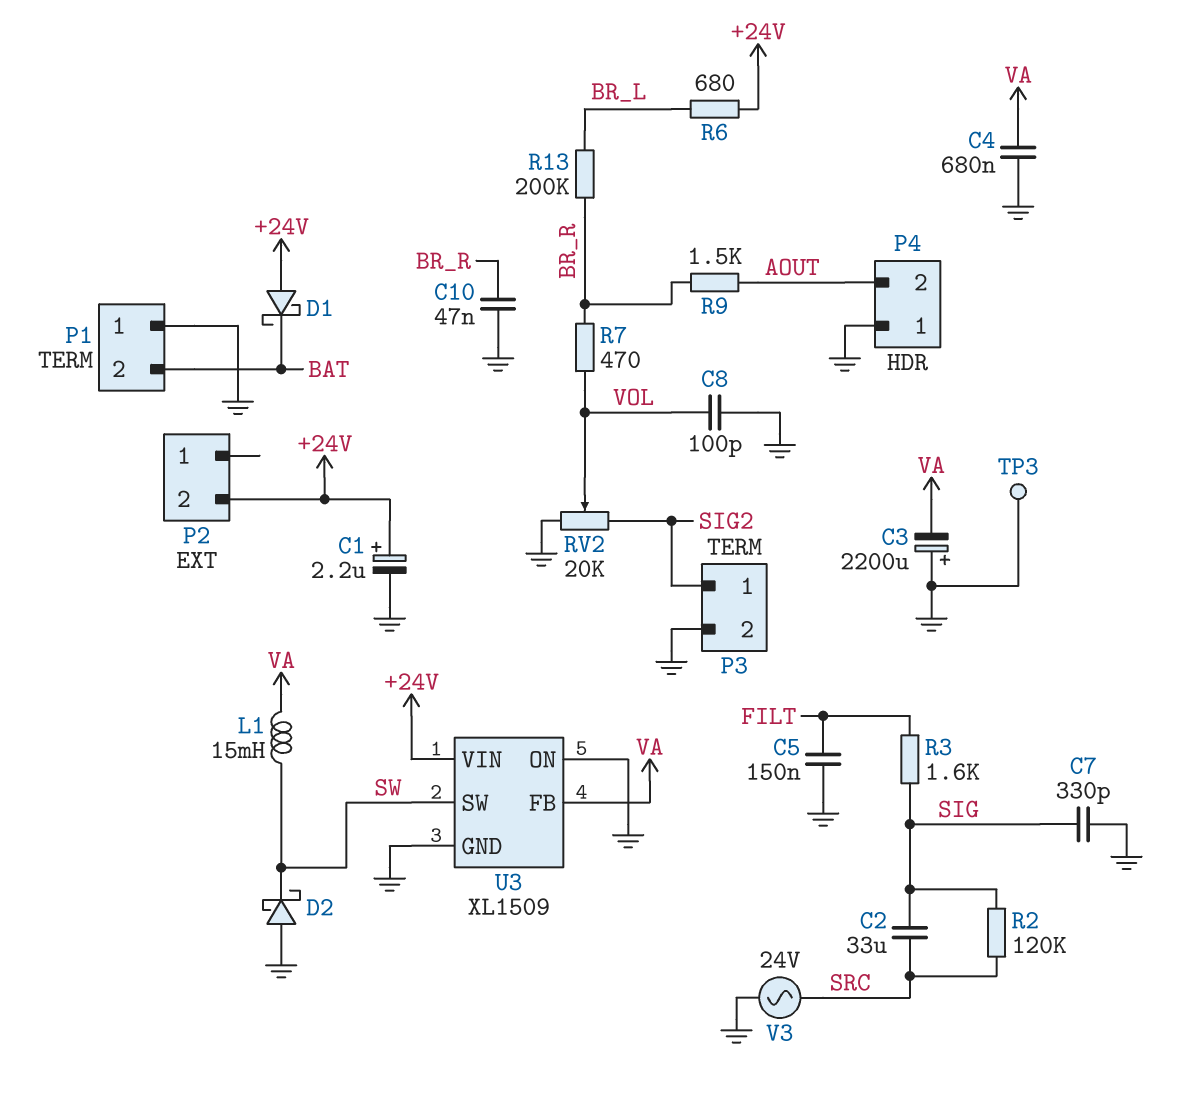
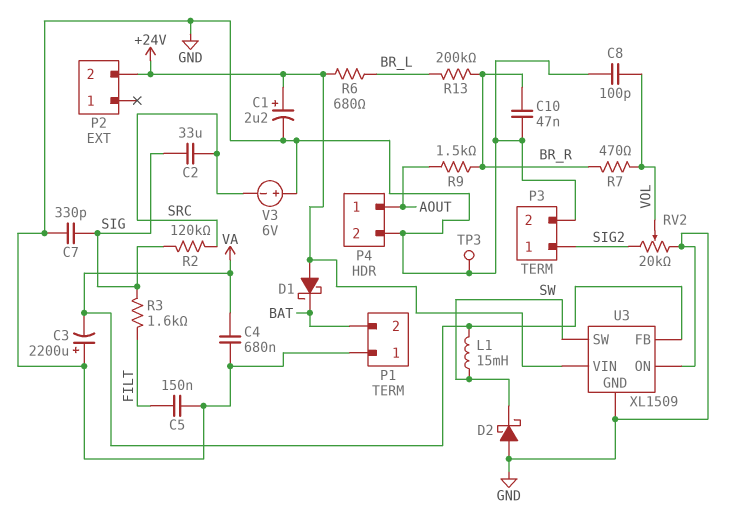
P4 pin 1: GND -> AOUT
P4 pin 2: AOUT -> GND
V3: AC 24V (GND, SRC) -> 6V (plus GND, minus SRC)

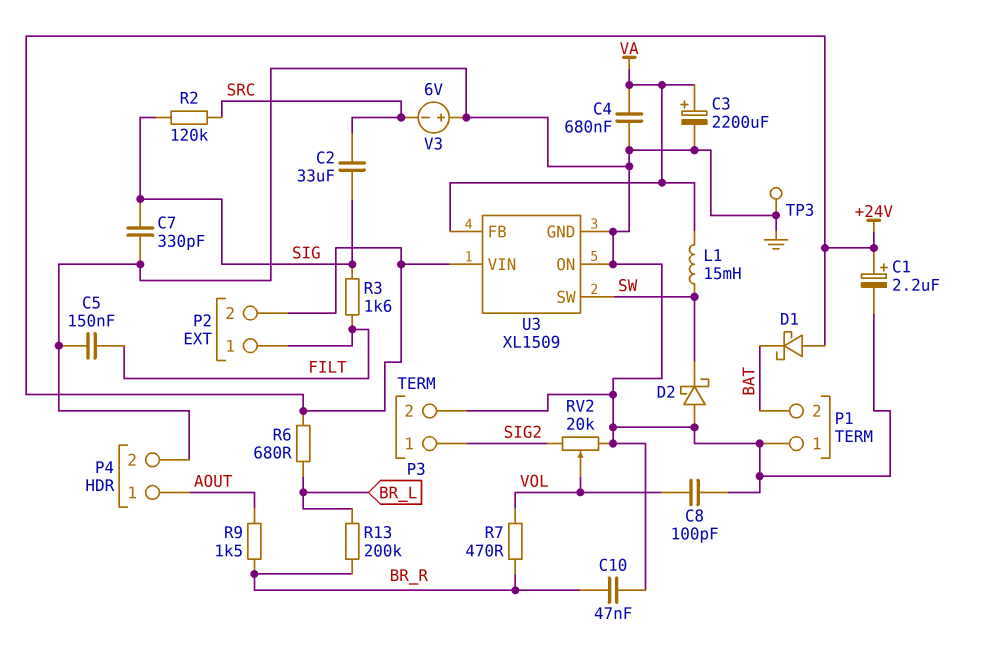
C3: 2200uF (plus GND, minus VA) -> 2200uF (plus VA, minus GND)
P2 pin 1: none -> FILT

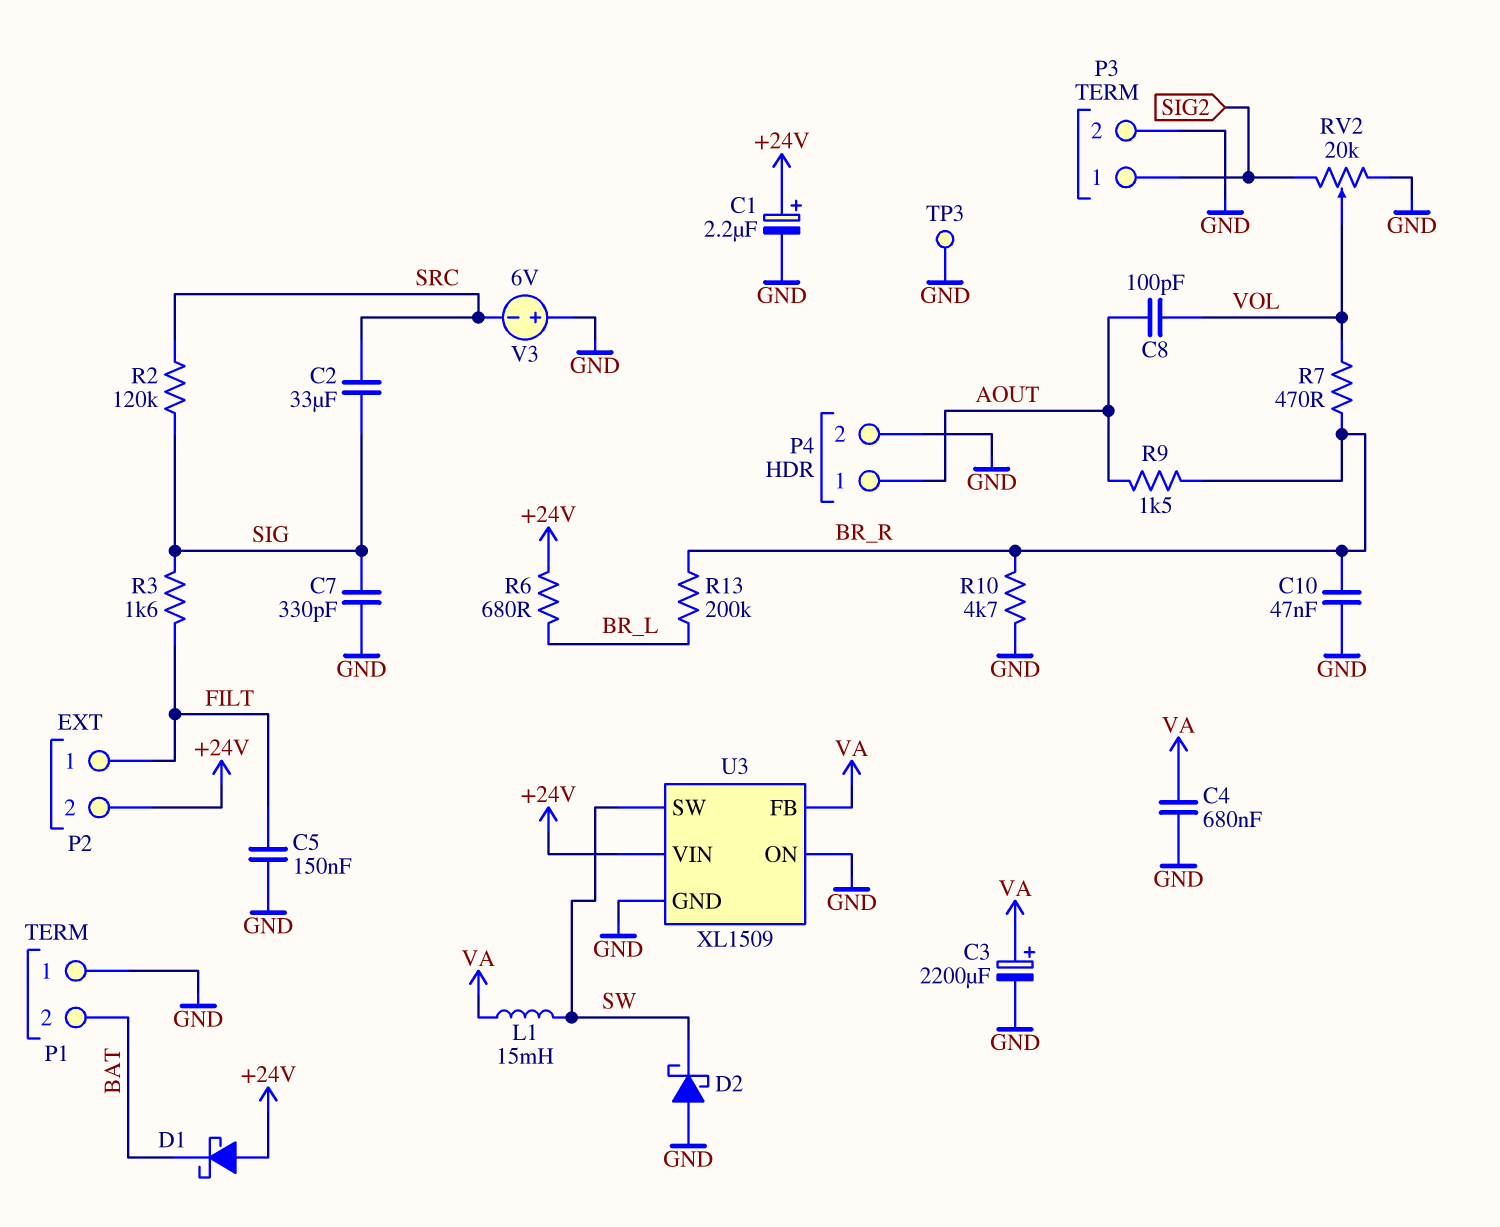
C8: 100pF (GND, VOL) -> 100pF (AOUT, VOL)
R10: none -> 4.7k (BR_R, GND)

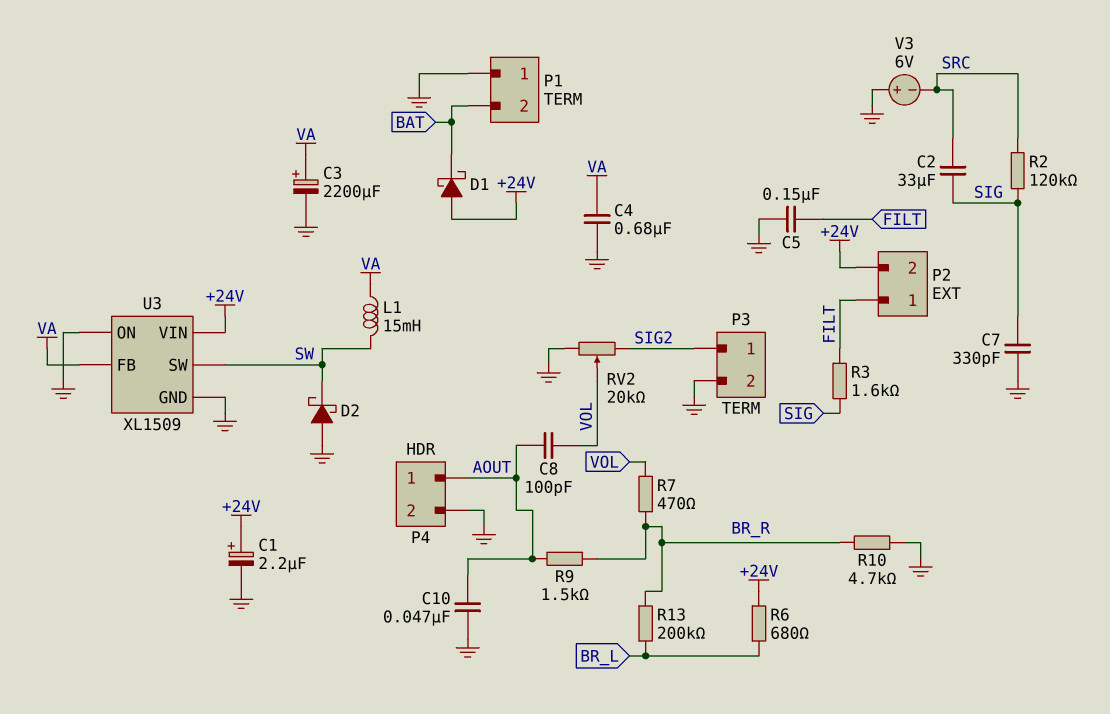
C10: 47nF (BR_R, GND) -> 47nF (AOUT, GND)
TP3: test point (GND) -> none

